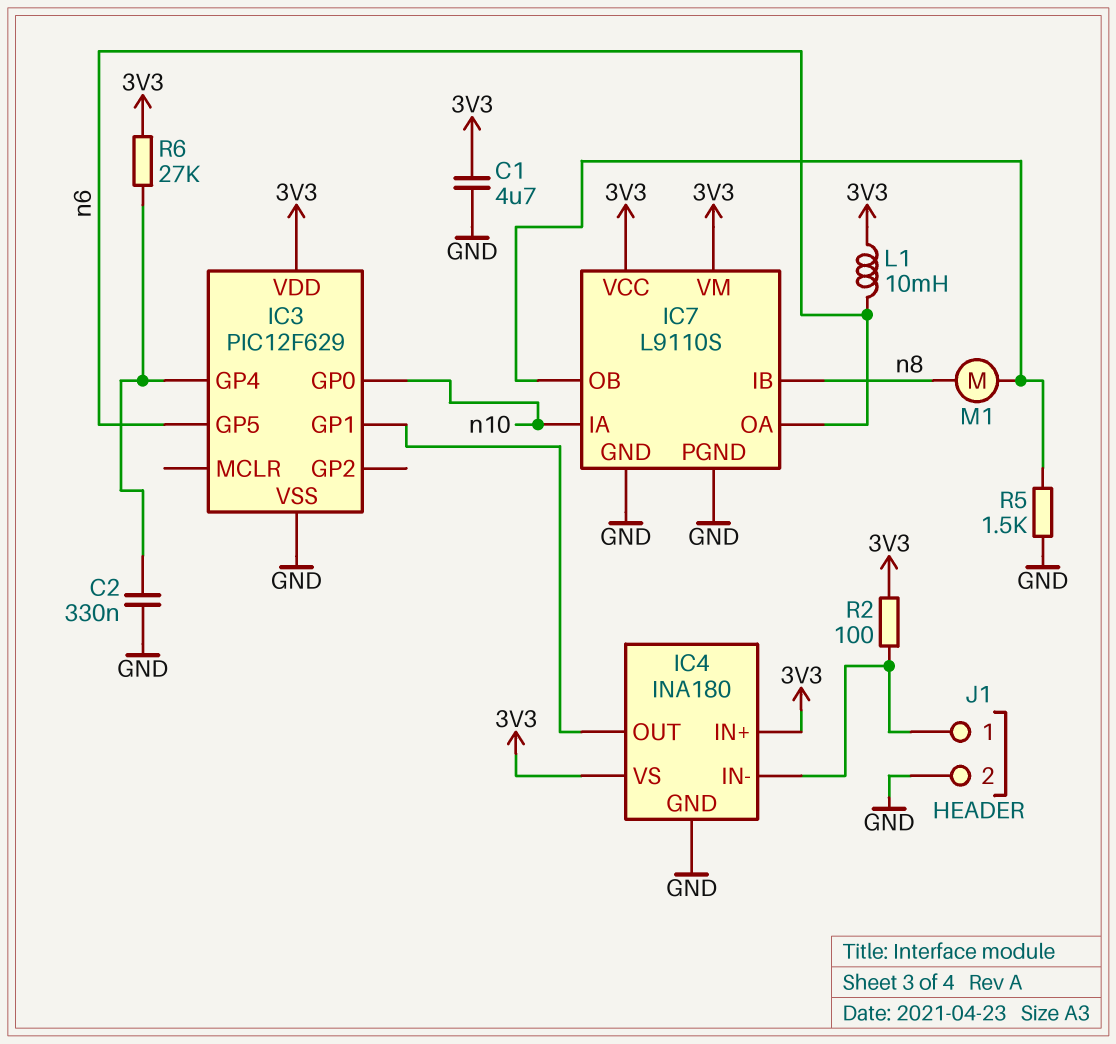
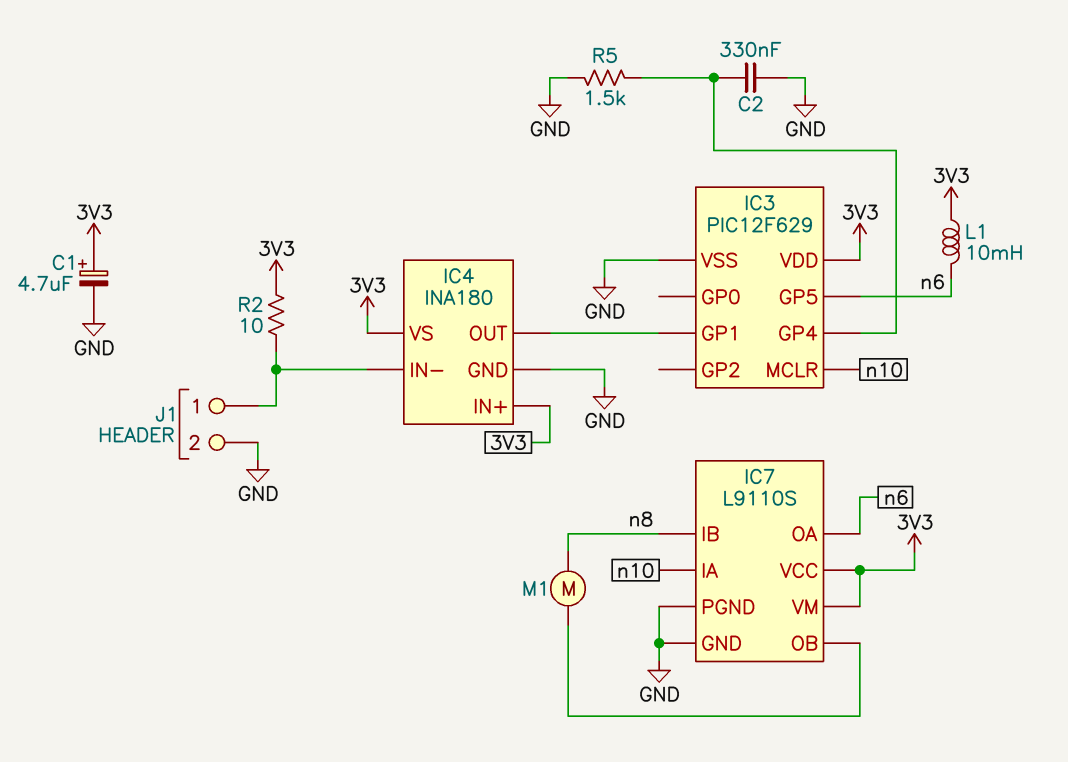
C1: 4.7uF (3V3, GND) -> 4.7uF (plus 3V3, minus GND)
IC3 pin GP0: n10 -> none
IC3 pin MCLR: none -> n10
R2: 100 (3V3, IC4/IN-) -> 10 (3V3, IC4/IN-)
R5: 1.5k (GND, IC7/OB) -> 1.5k (GND, IC3/GP4)
R6: 27k (3V3, IC3/GP4) -> none

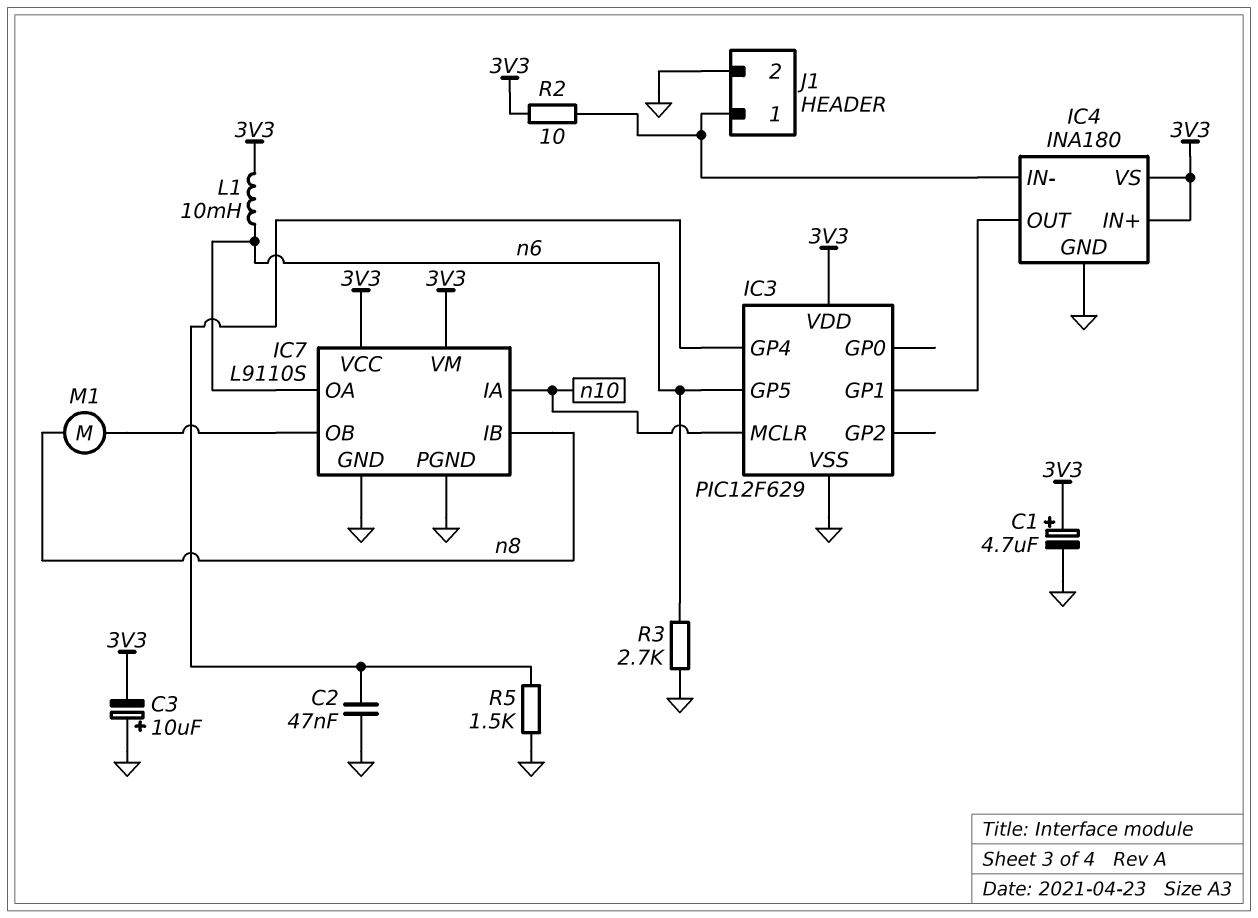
C2: 330nF (GND, IC3/GP4) -> 47nF (GND, IC3/GP4)
C3: none -> 10uF (plus GND, minus 3V3)
R3: none -> 2.7k (GND, n6)

